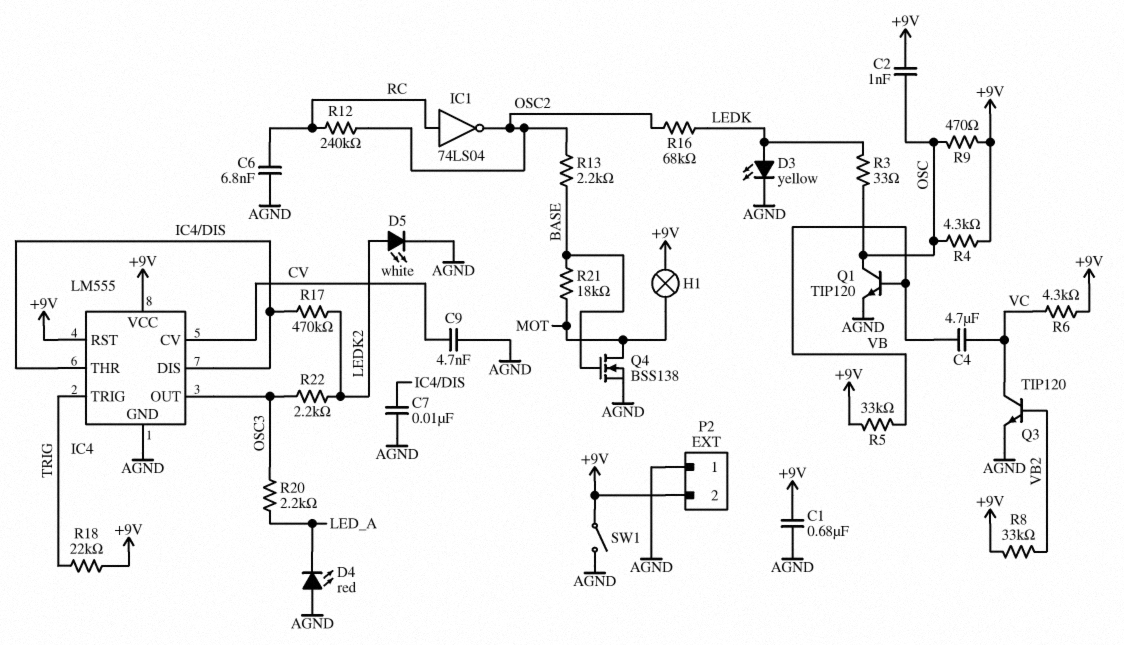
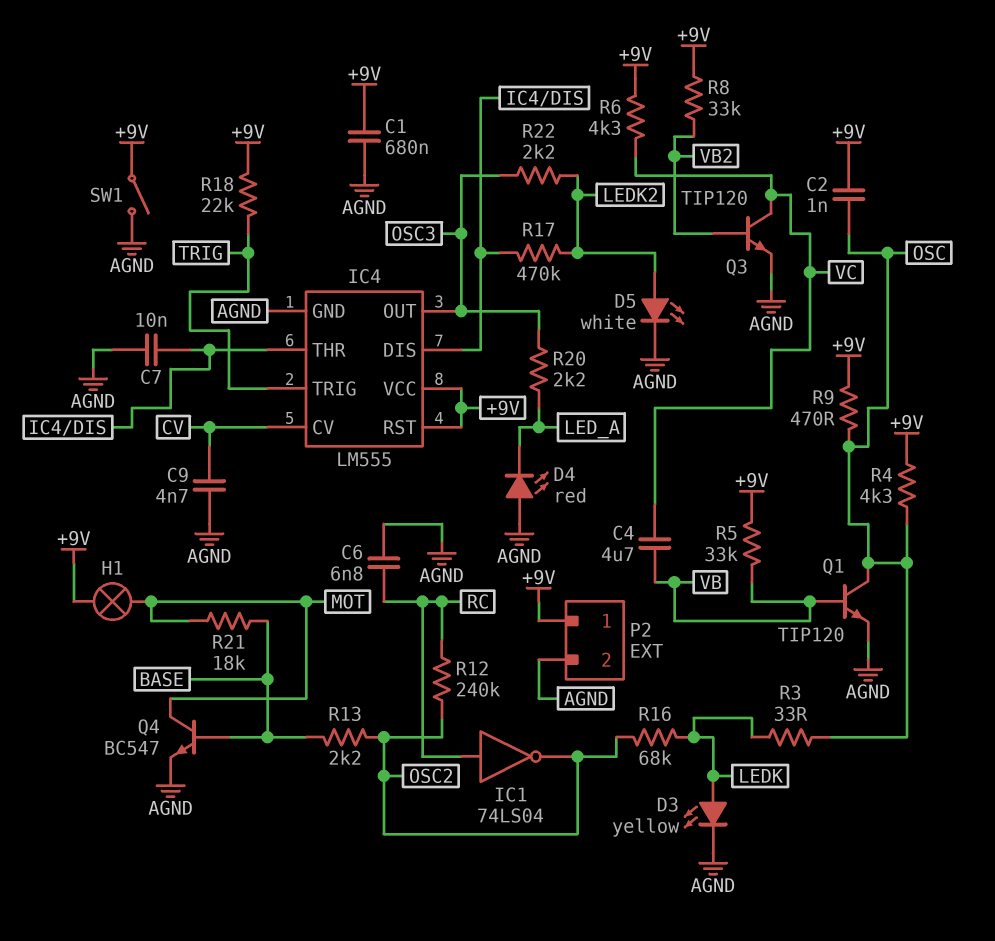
P2 pin 1: AGND -> +9V
P2 pin 2: +9V -> AGND
Q4: NMOS BSS138 (G BASE, D MOT, S AGND) -> NPN BC547 (B BASE, C MOT, E AGND)

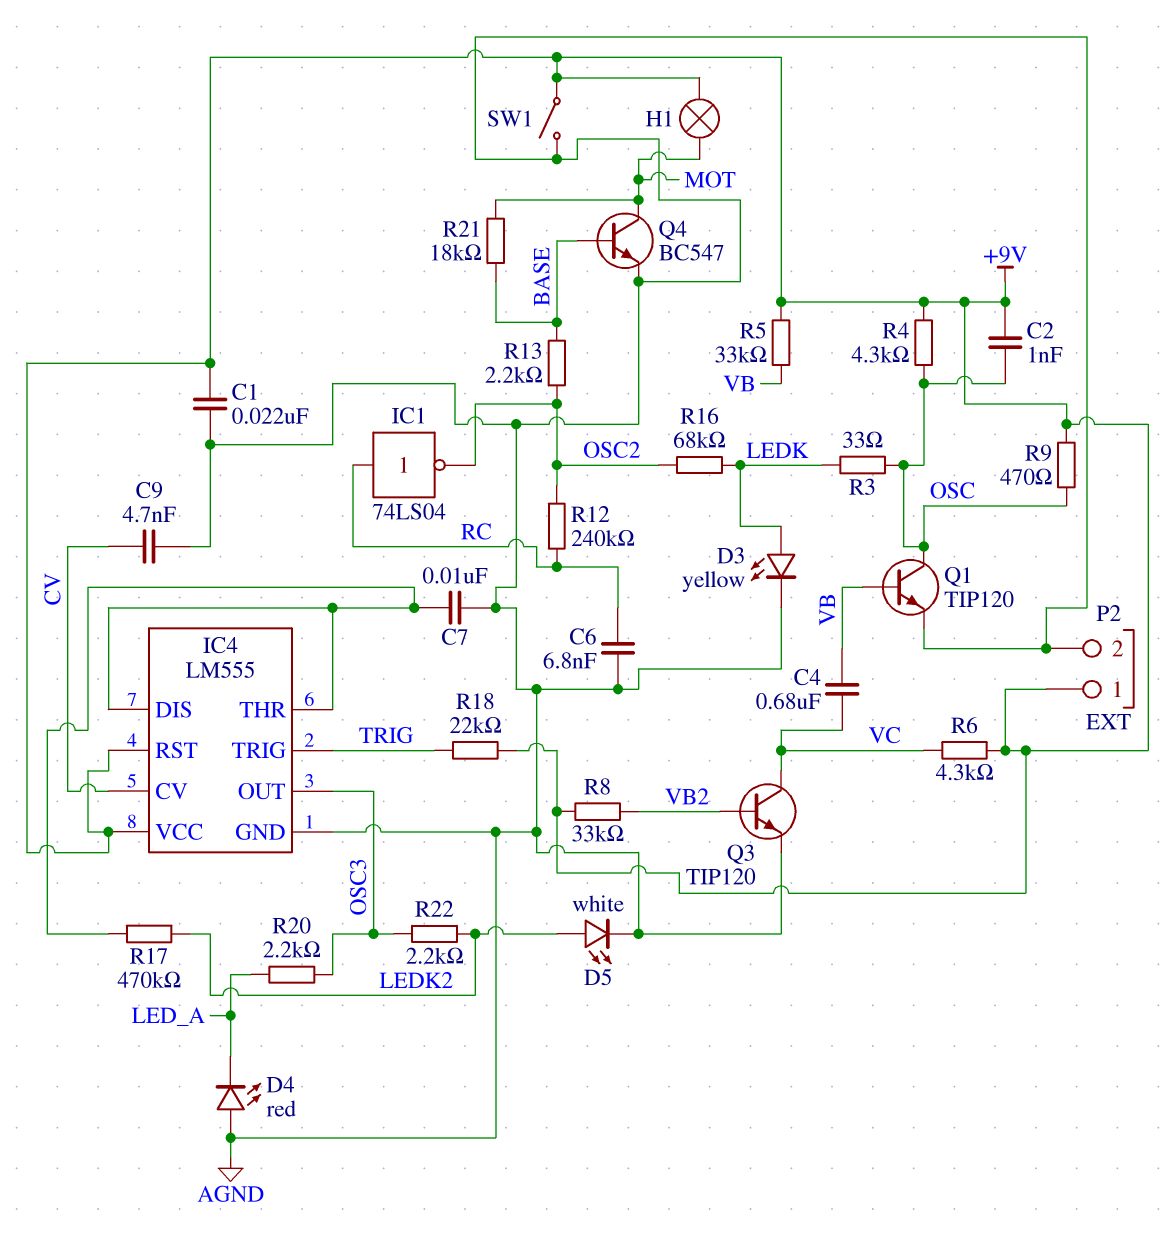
C1: 680nF (+9V, AGND) -> 22nF (+9V, AGND)
C4: 4.7uF (VB, VC) -> 680nF (VB, VC)

